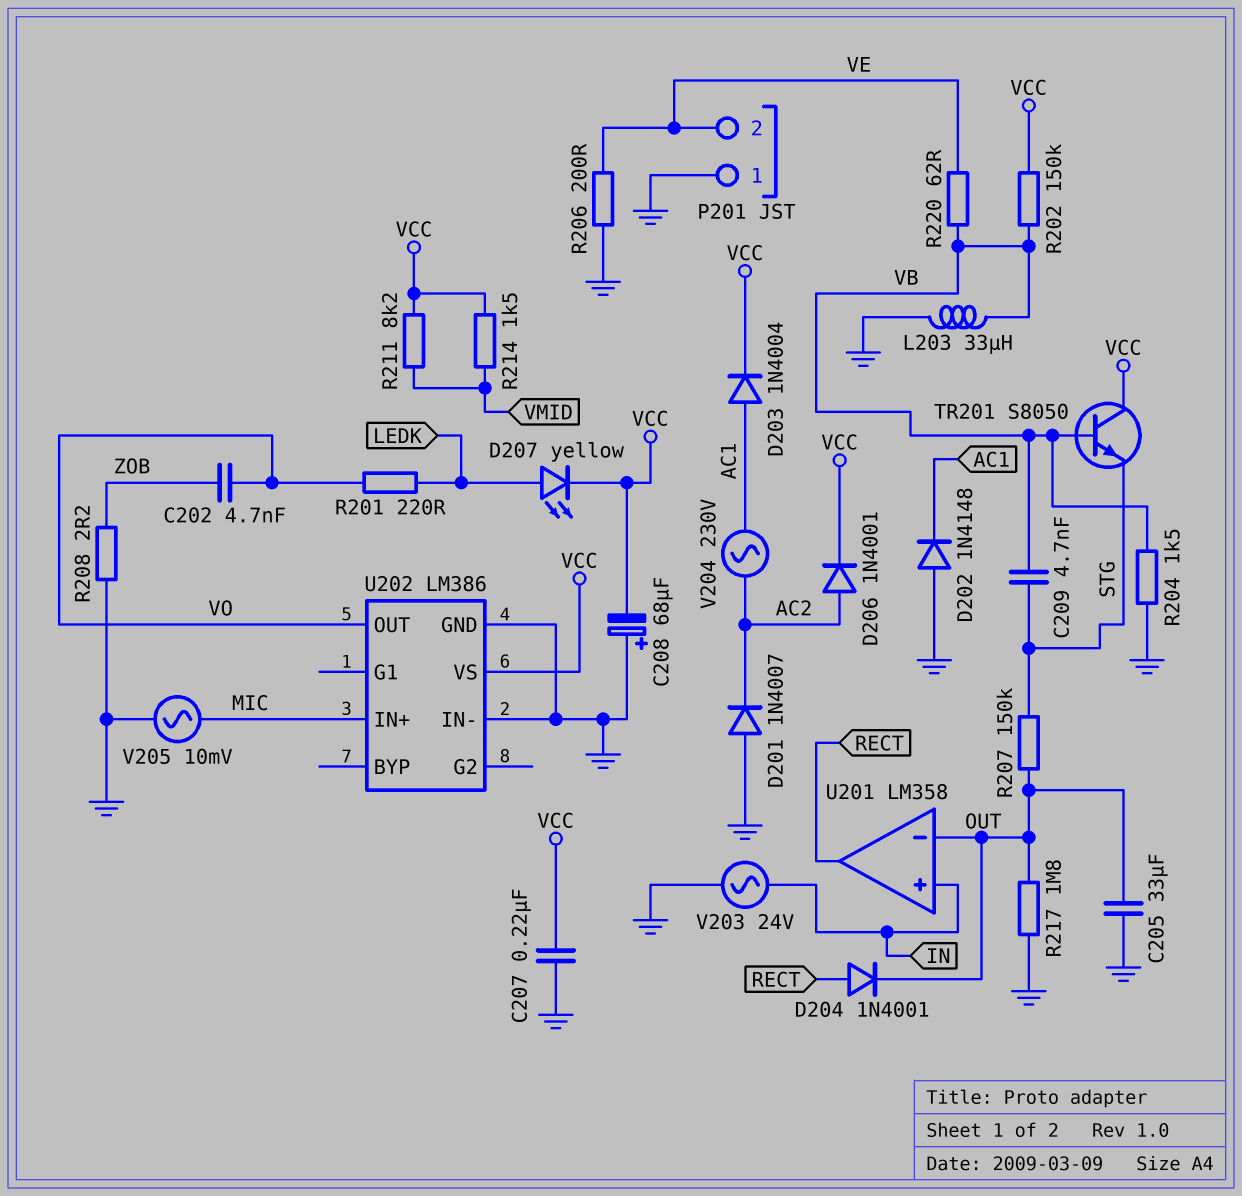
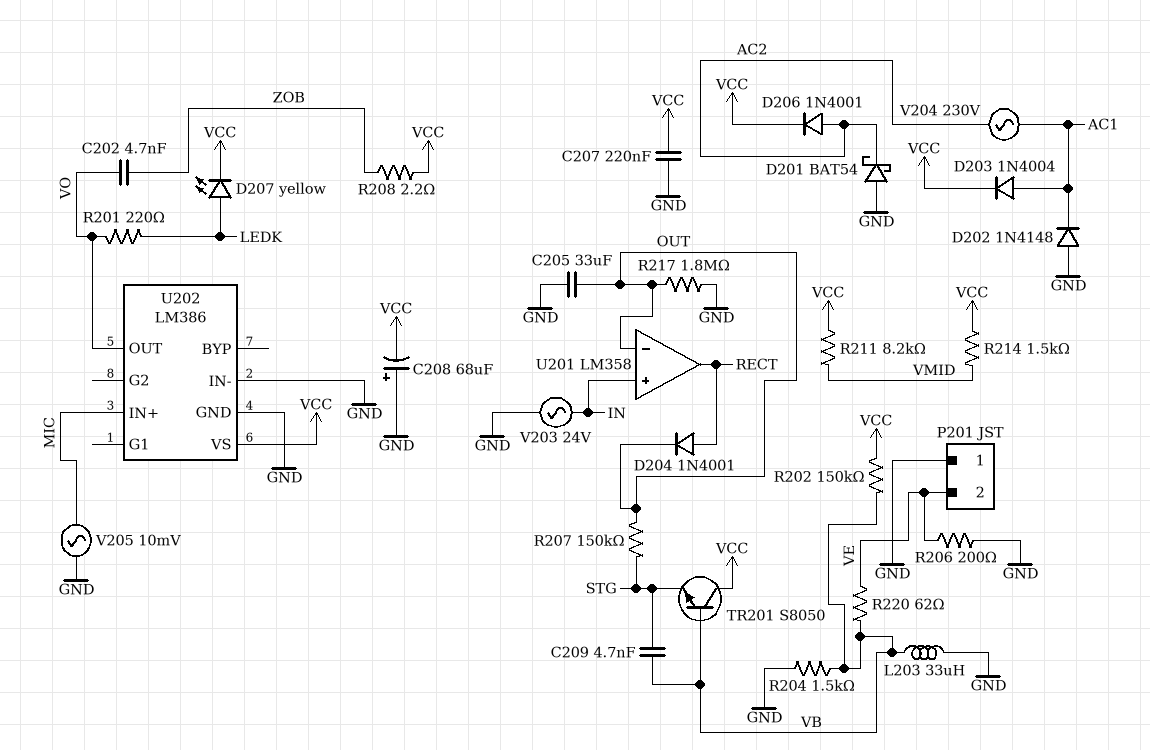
D201: diode 1N4007 (A GND, K AC2) -> schottky BAT54 (A GND, K AC2)
R208: 2.2 (GND, ZOB) -> 2.2 (VCC, ZOB)

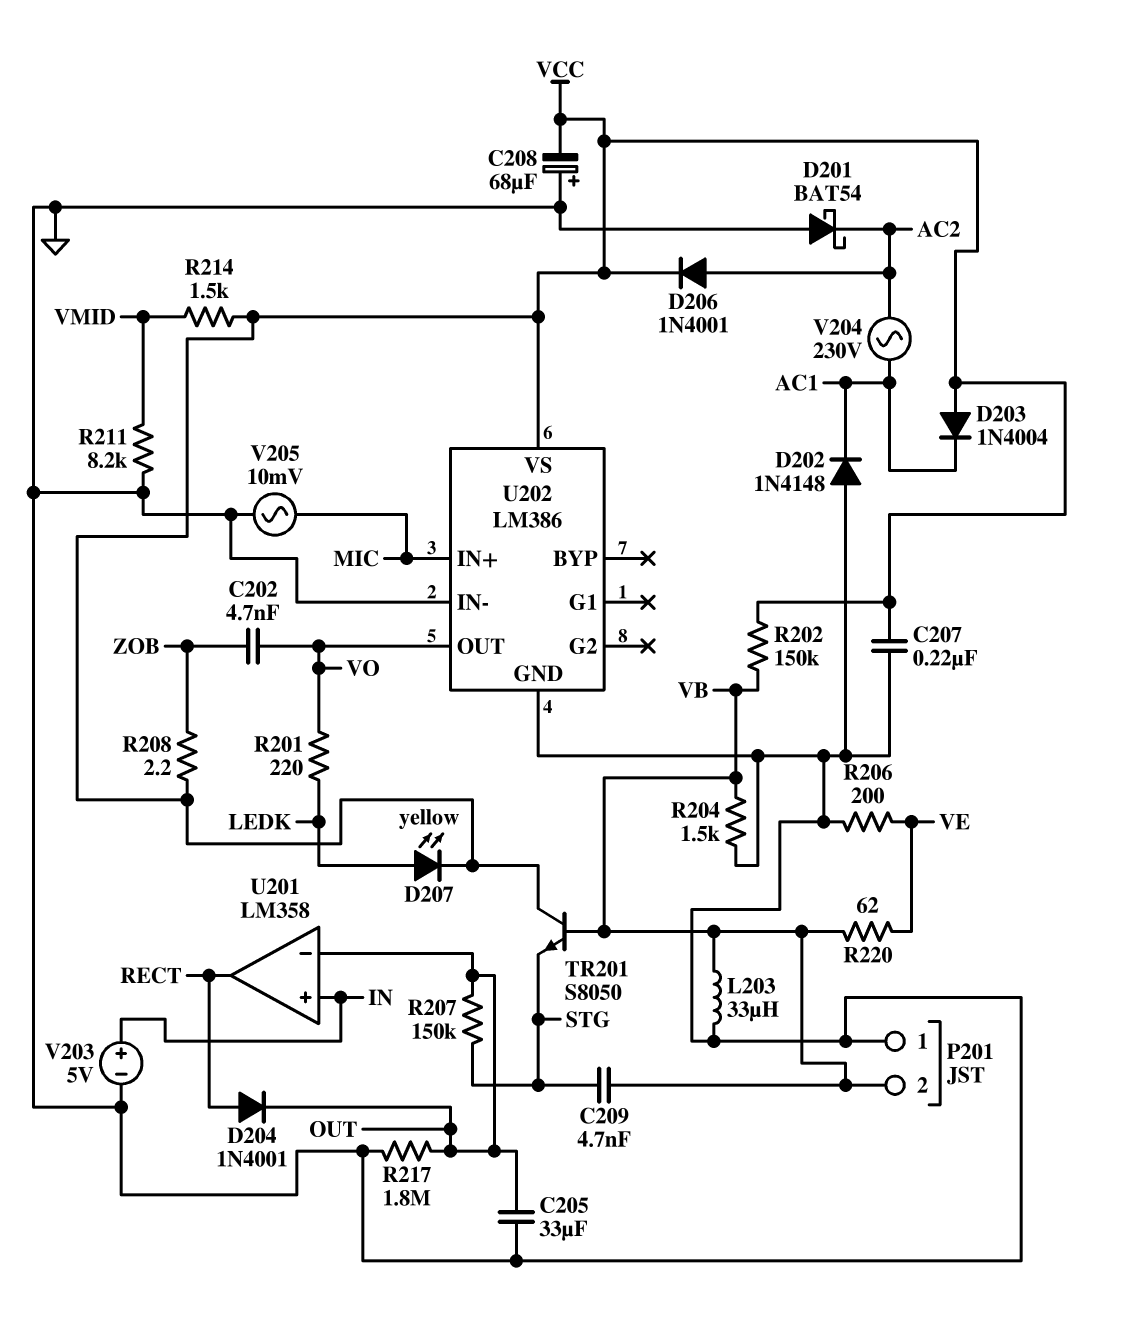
D203: diode 1N4004 (A AC1, K VCC) -> diode 1N4004 (A VCC, K AC1)
P201 pin 2: VE -> VB
R211: 8.2k (VCC, VMID) -> 8.2k (GND, VMID)
V203: AC 24V (GND, IN) -> 5V (plus IN, minus GND)

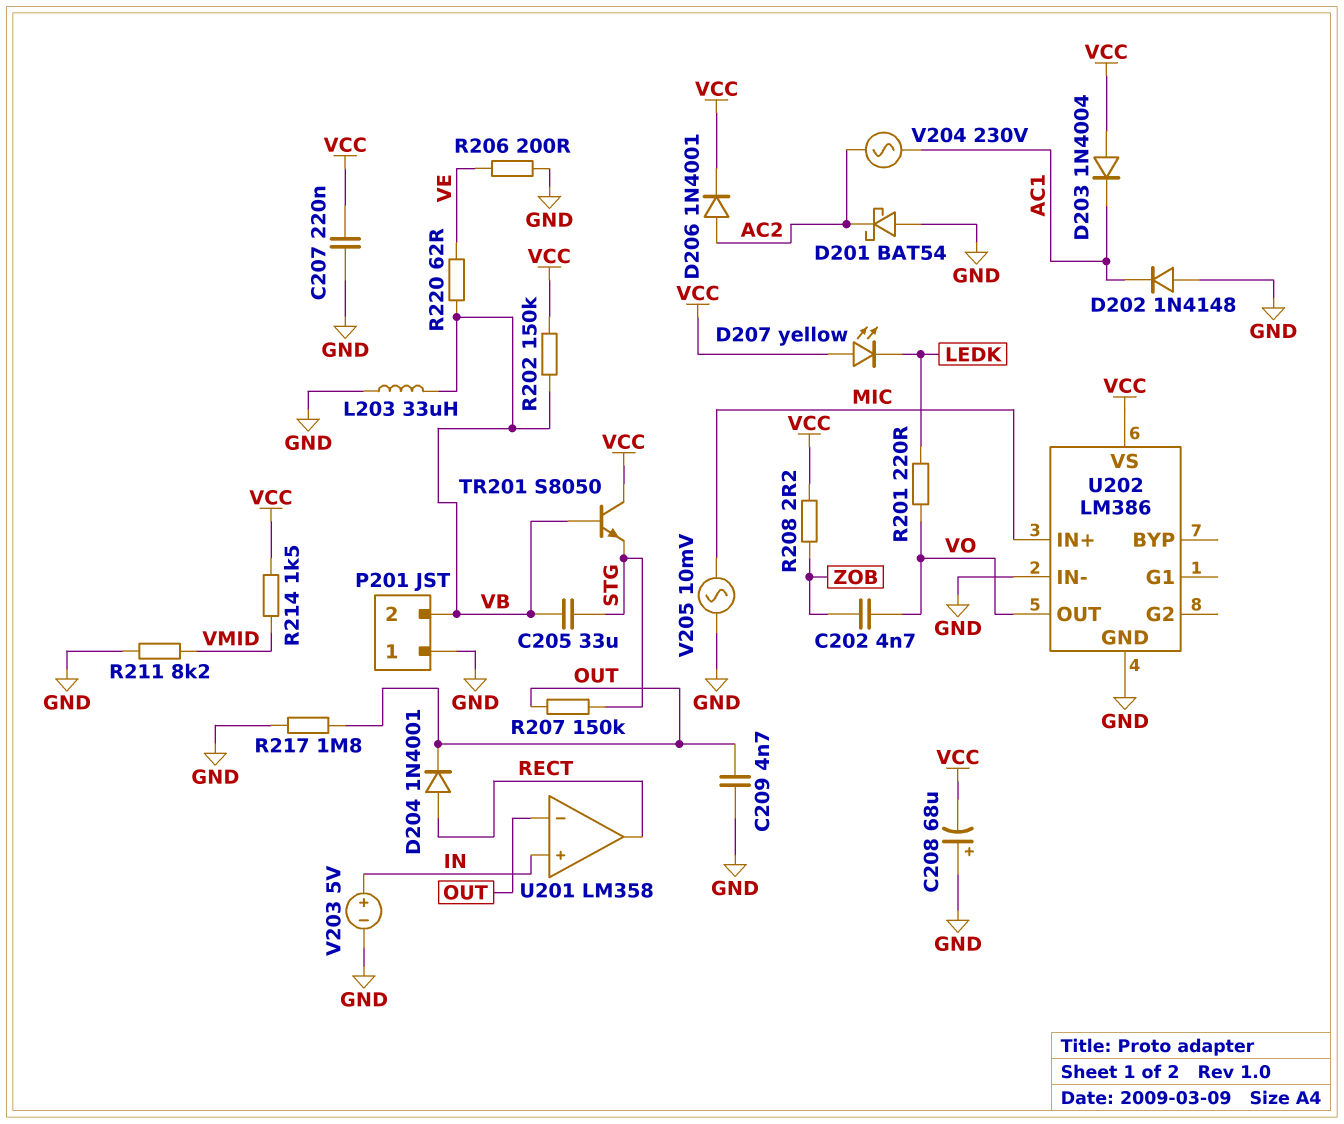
C205: 33uF (GND, OUT) -> 33uF (STG, VB)
C209: 4.7nF (STG, VB) -> 4.7nF (GND, OUT)
D207: LED yellow (A LEDK, K VCC) -> LED yellow (A VCC, K LEDK)
R204: 1.5k (GND, VB) -> none

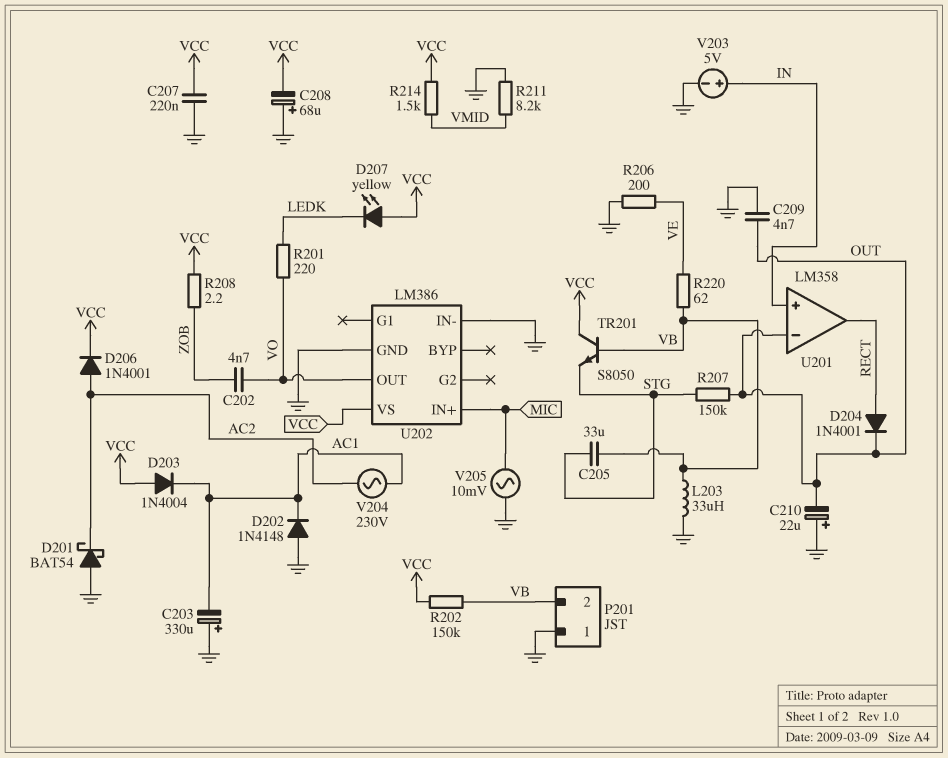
C203: none -> 330uF (plus GND, minus AC1)
C210: none -> 22uF (plus GND, minus OUT)
R217: 1.8M (GND, OUT) -> none

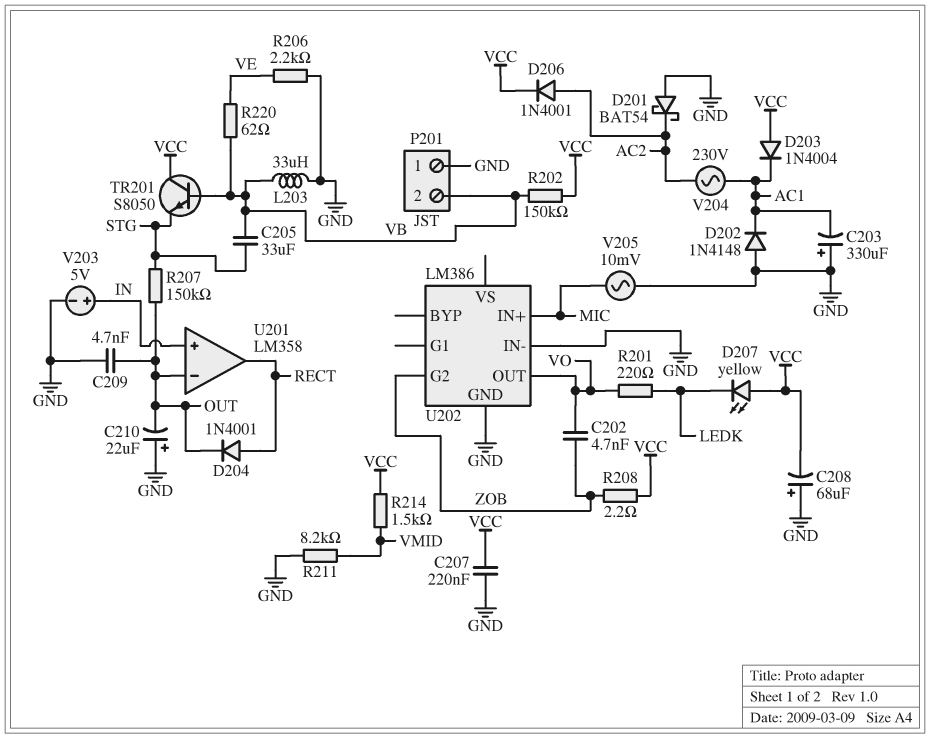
R206: 200 (GND, VE) -> 2.2k (GND, VE)
U202 pin G2: none -> ZOB
U202 pin VS: VCC -> none

